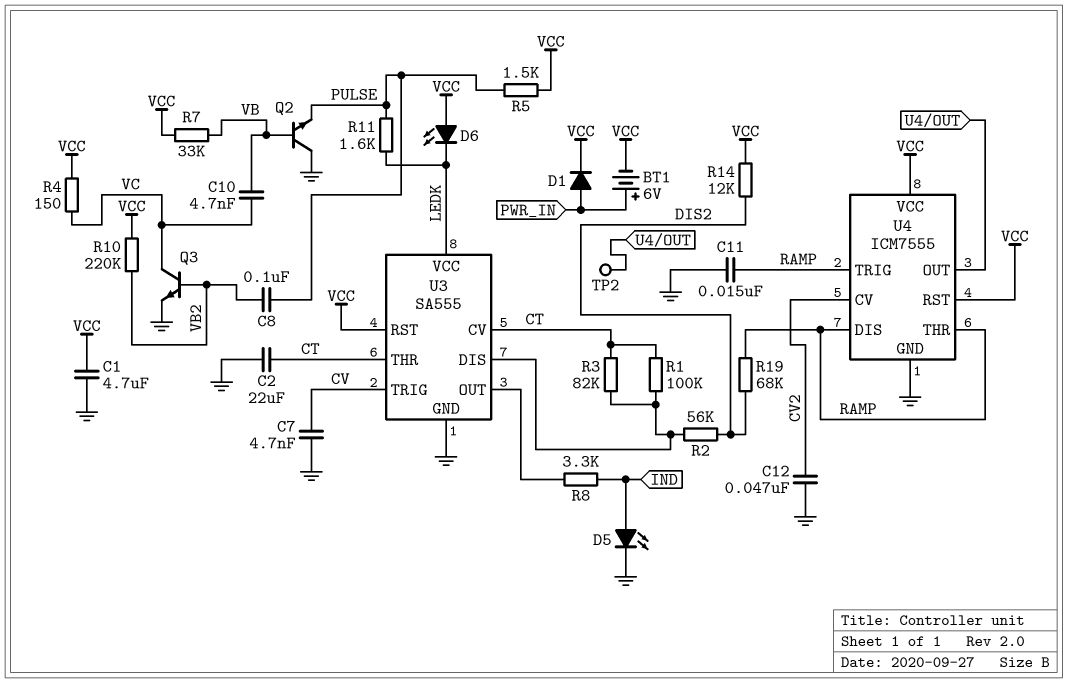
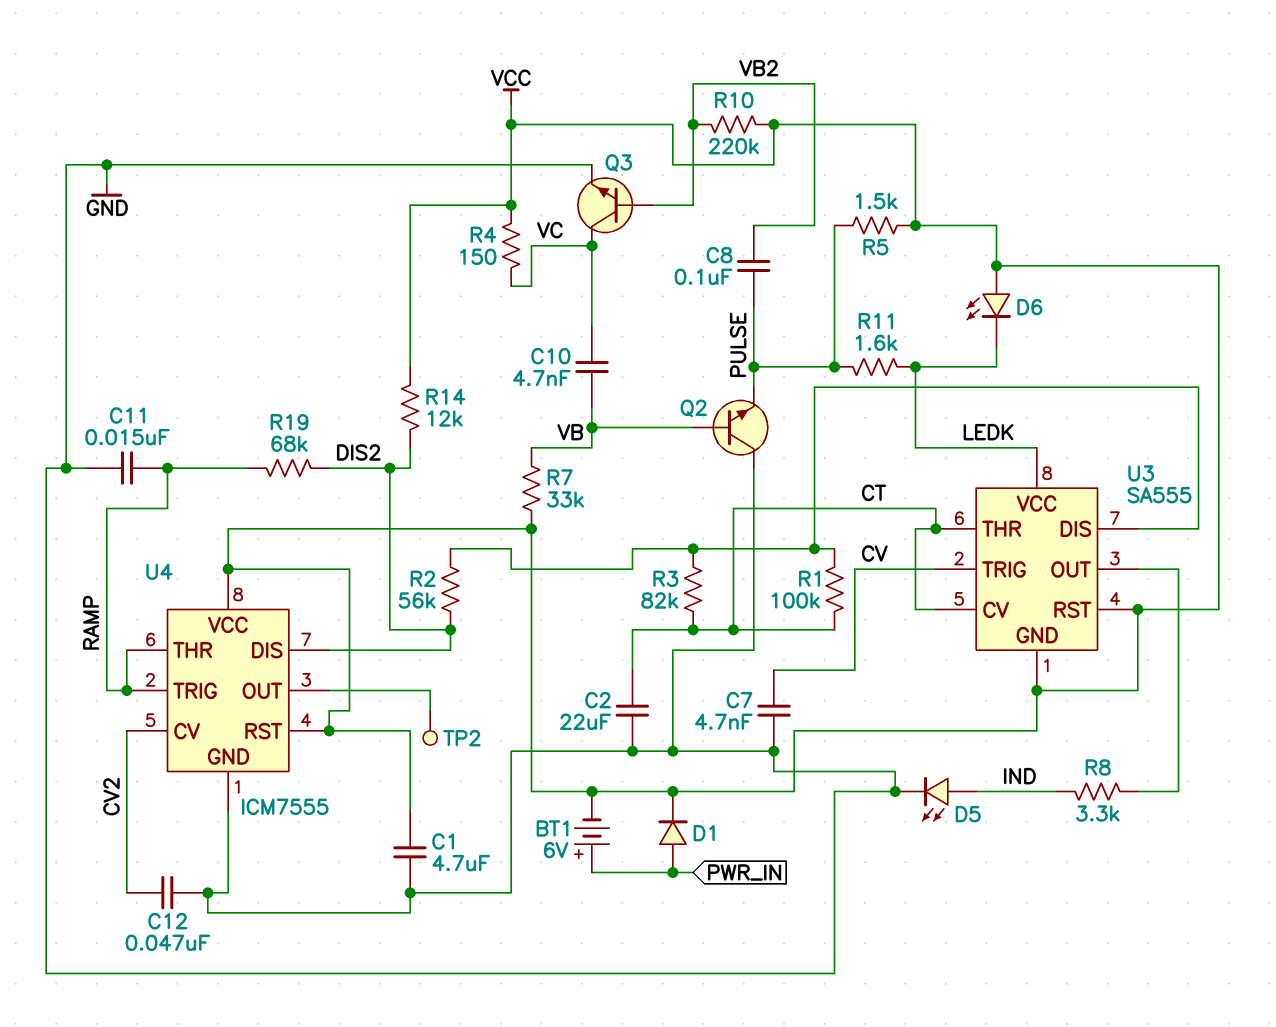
U3 pin GND: GND -> VCC
U4 pin DIS: RAMP -> DIS2

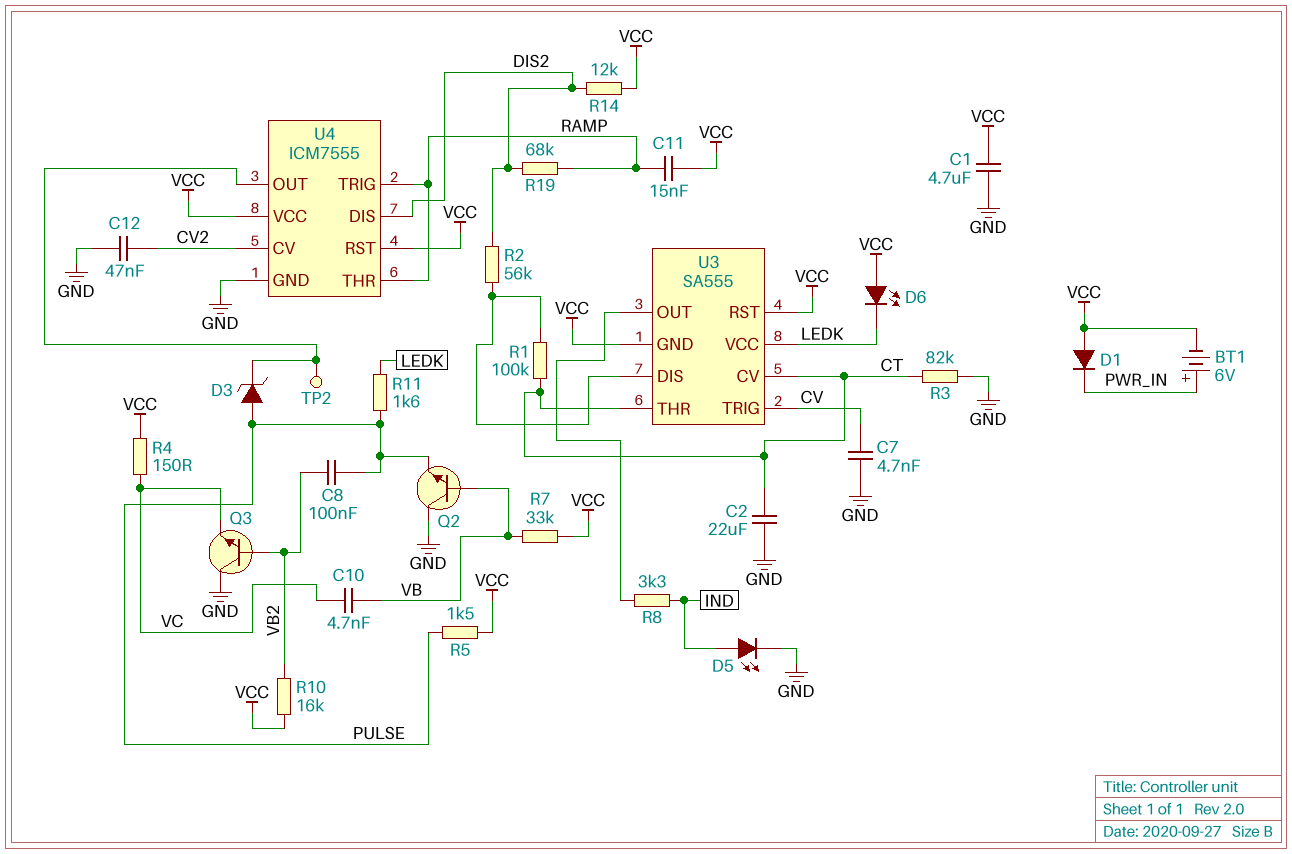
C11: 15nF (GND, RAMP) -> 15nF (RAMP, VCC)
D1: diode (A PWR_IN, K VCC) -> diode (A VCC, K PWR_IN)
D3: none -> zener (A PULSE, K U4/OUT)
Q3: NPN (B VB2, C VC, E GND) -> NPN (B VB2, C GND, E VC)
R3: 82k (CT, U3/DIS) -> 82k (CT, GND)
R10: 220k (VB2, VCC) -> 16k (VB2, VCC)

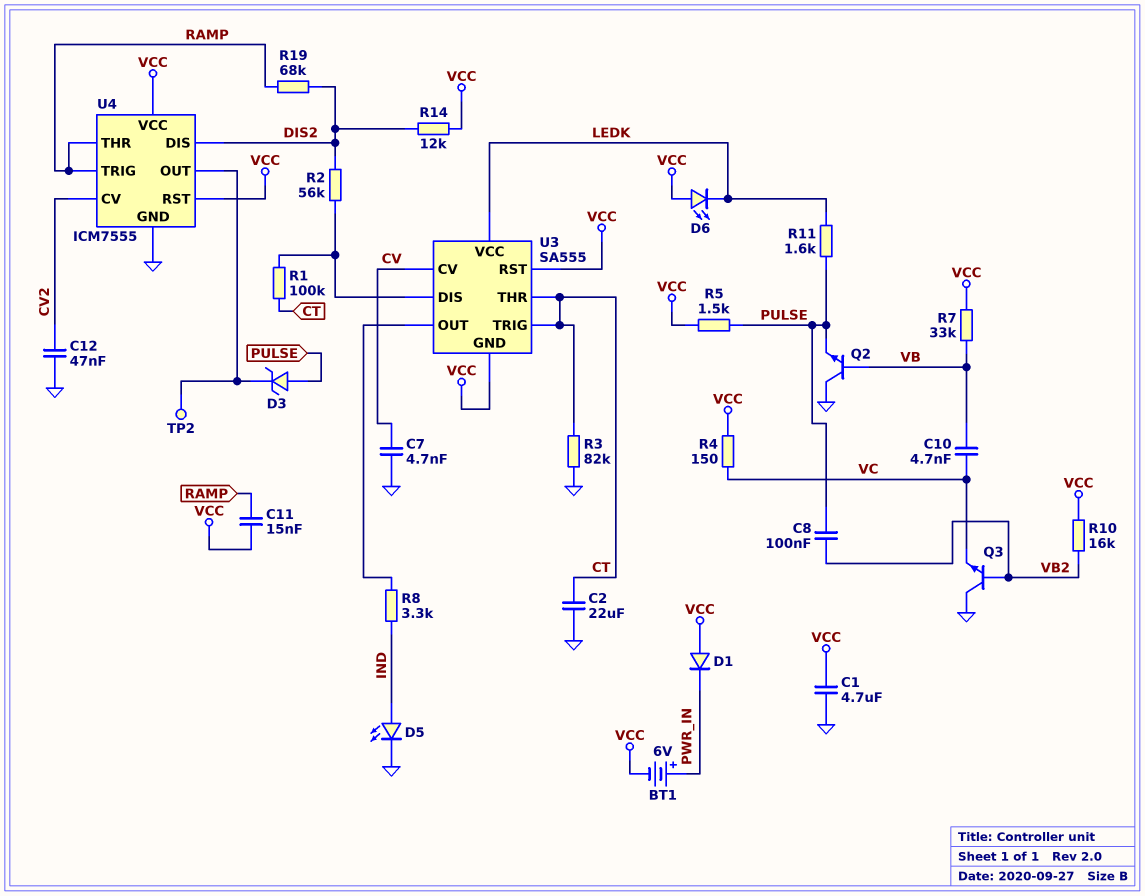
U3 pin CV: CT -> CV
U3 pin TRIG: CV -> CT

